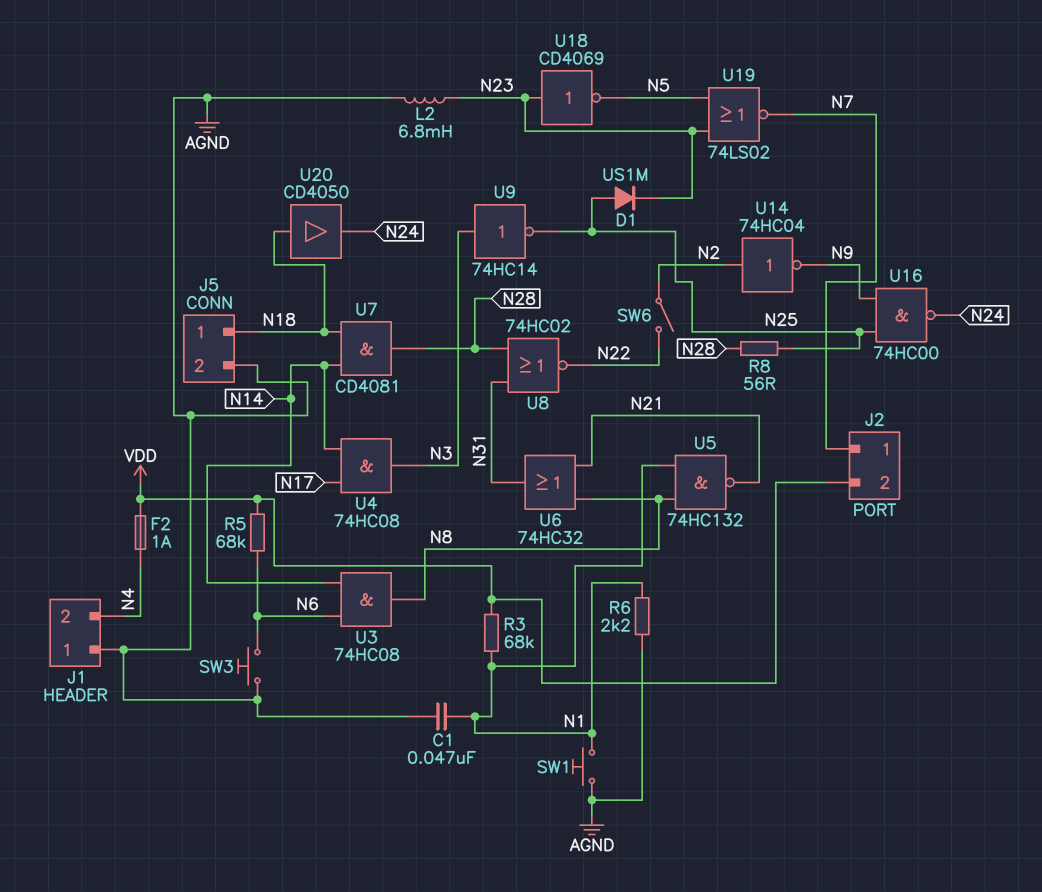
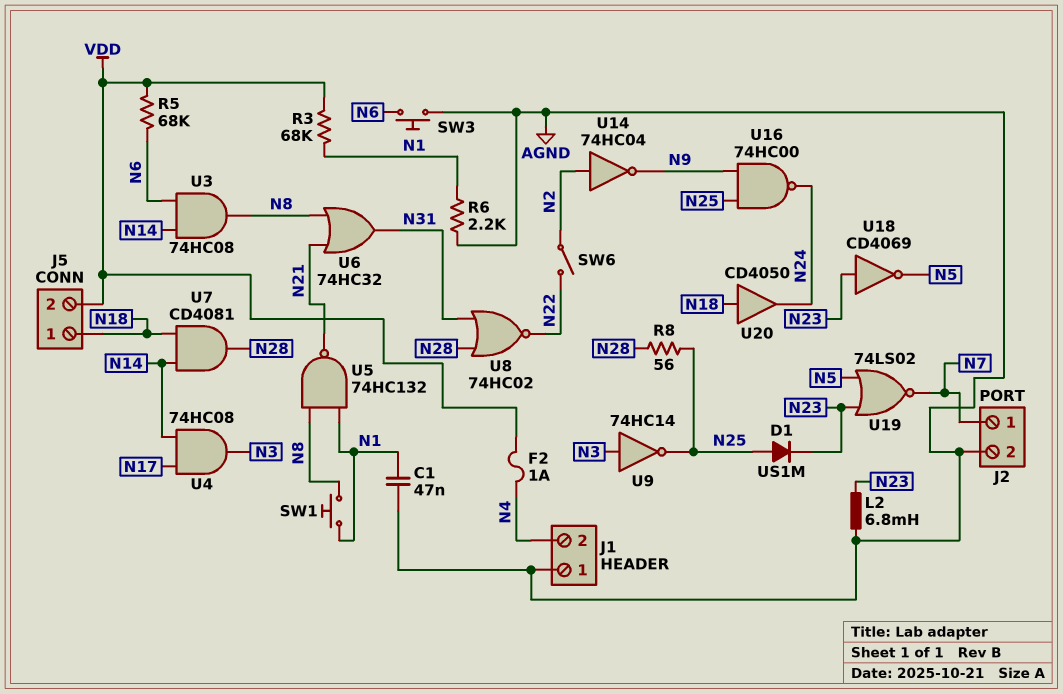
J2 pin 2: VDD -> AGND
J5 pin 2: AGND -> VDD
SW1: button (AGND, N1) -> button (N1, N8)

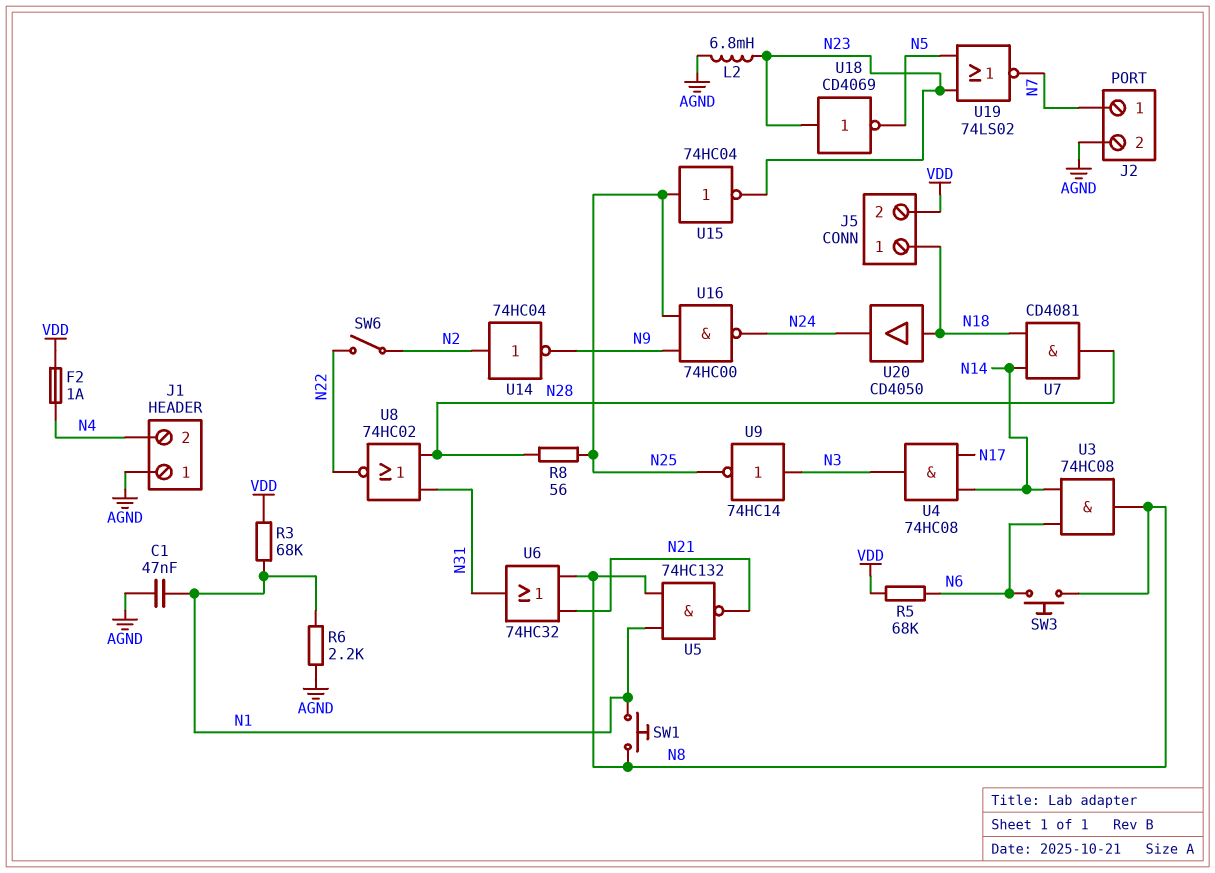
D1: diode US1M (A N25, K N23) -> none
SW3: button (AGND, N6) -> button (N6, N8)
U15: none -> NOT 74HC04 (in N25, out N23)

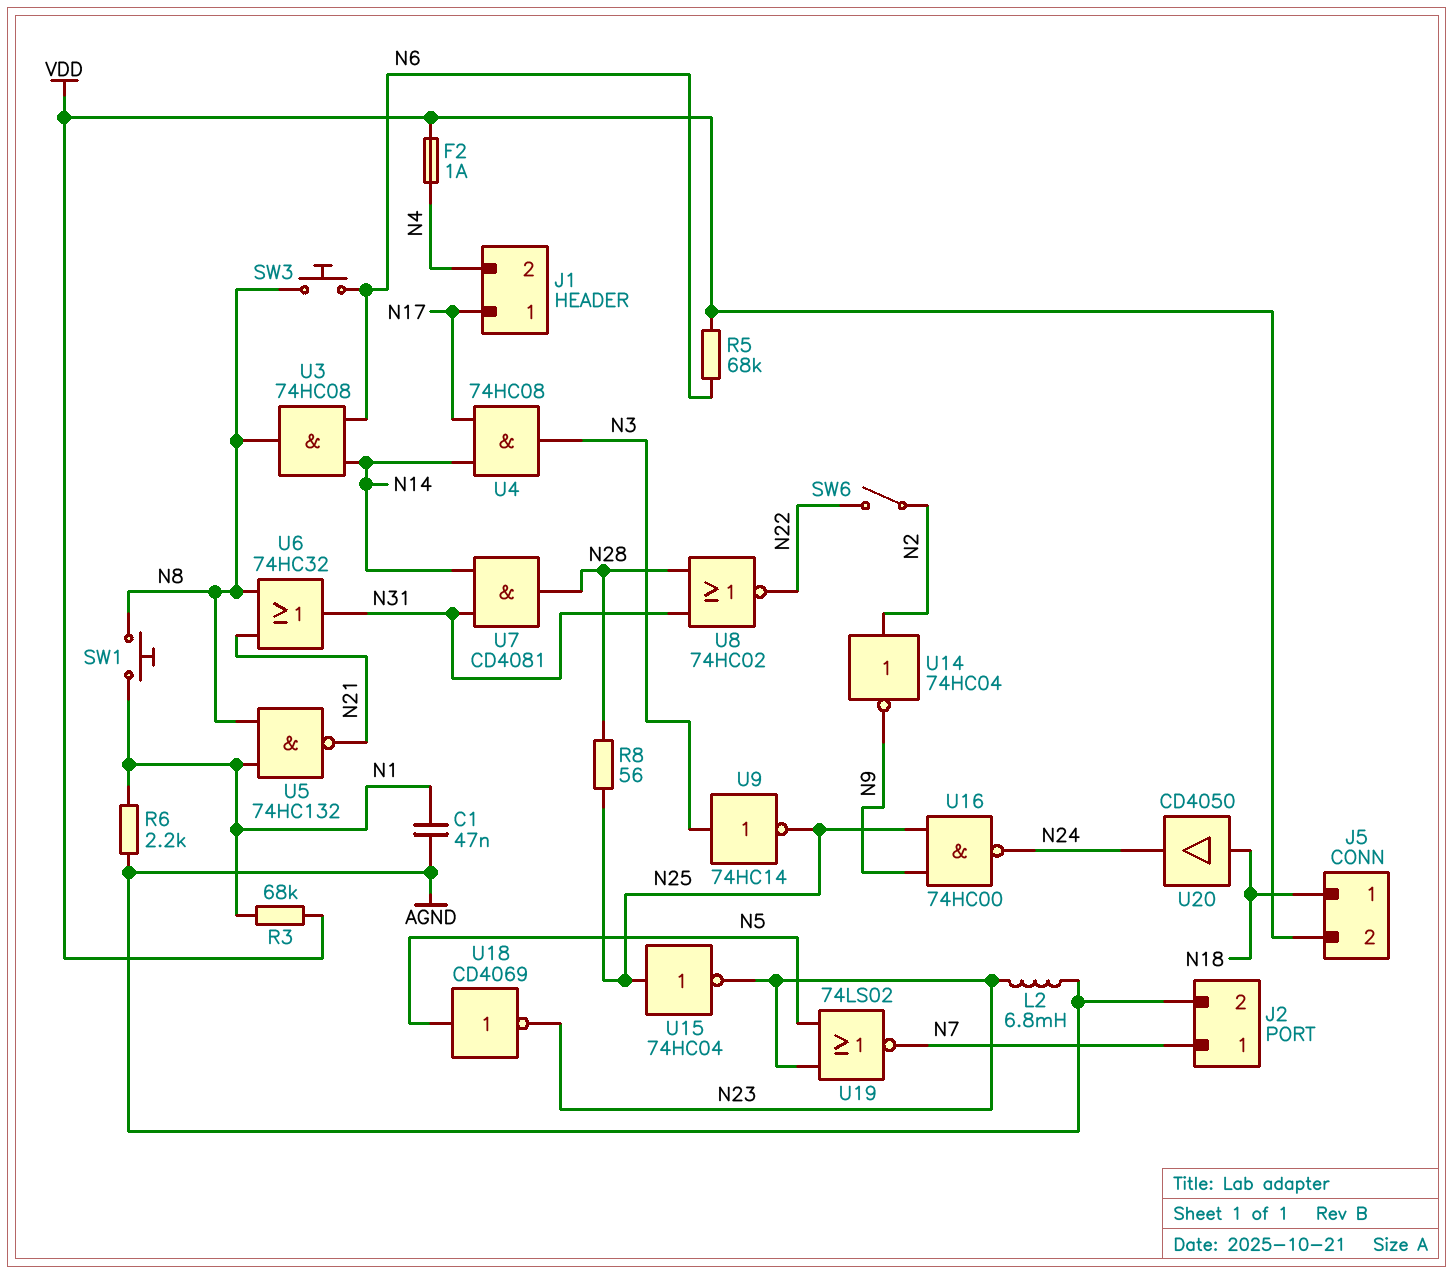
J1 pin 1: AGND -> N17
U7: AND CD4081 (in N14, in N18, out N28) -> AND CD4081 (in N14, in N31, out N28)
U18: NOT CD4069 (in N23, out N5) -> NOT CD4069 (in N5, out N23)

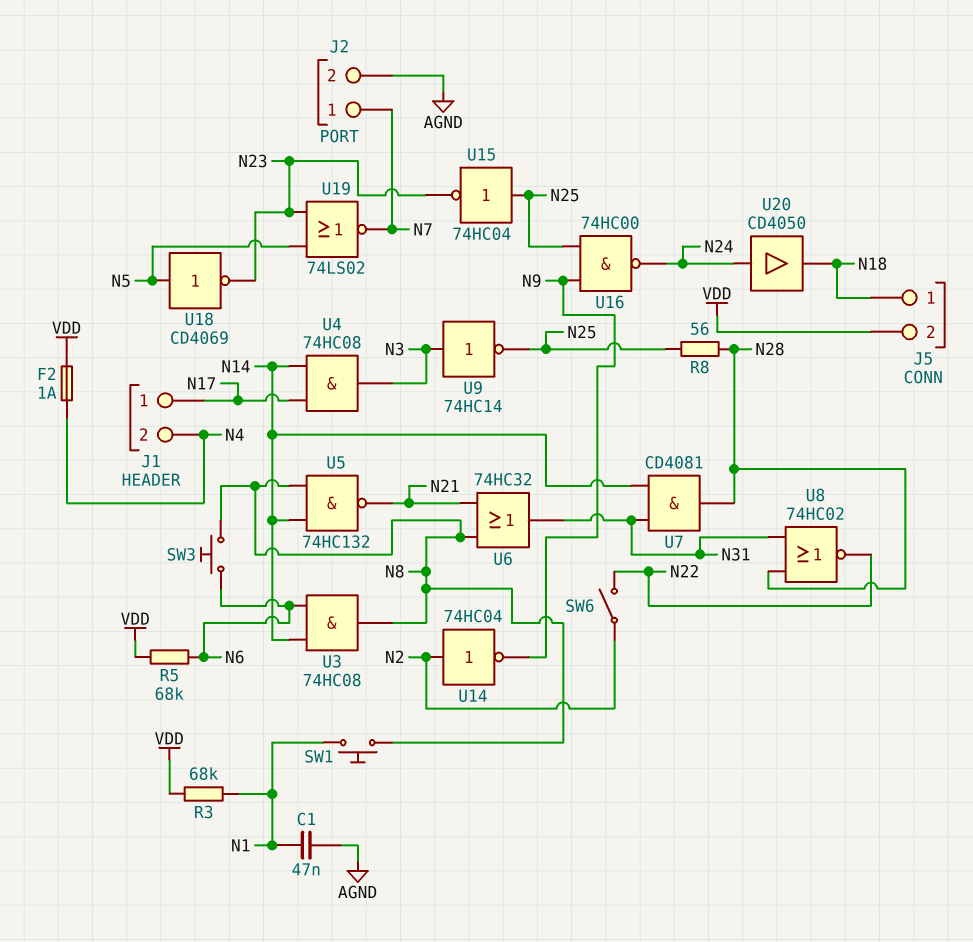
L2: 6.8mH (AGND, N23) -> none
R6: 2.2k (AGND, N1) -> none
U5: NAND 74HC132 (in N1, in N8, out N21) -> NAND 74HC132 (in N8, in N14, out N21)
U20: buffer CD4050 (in N18, out N24) -> buffer CD4050 (in N24, out N18)

